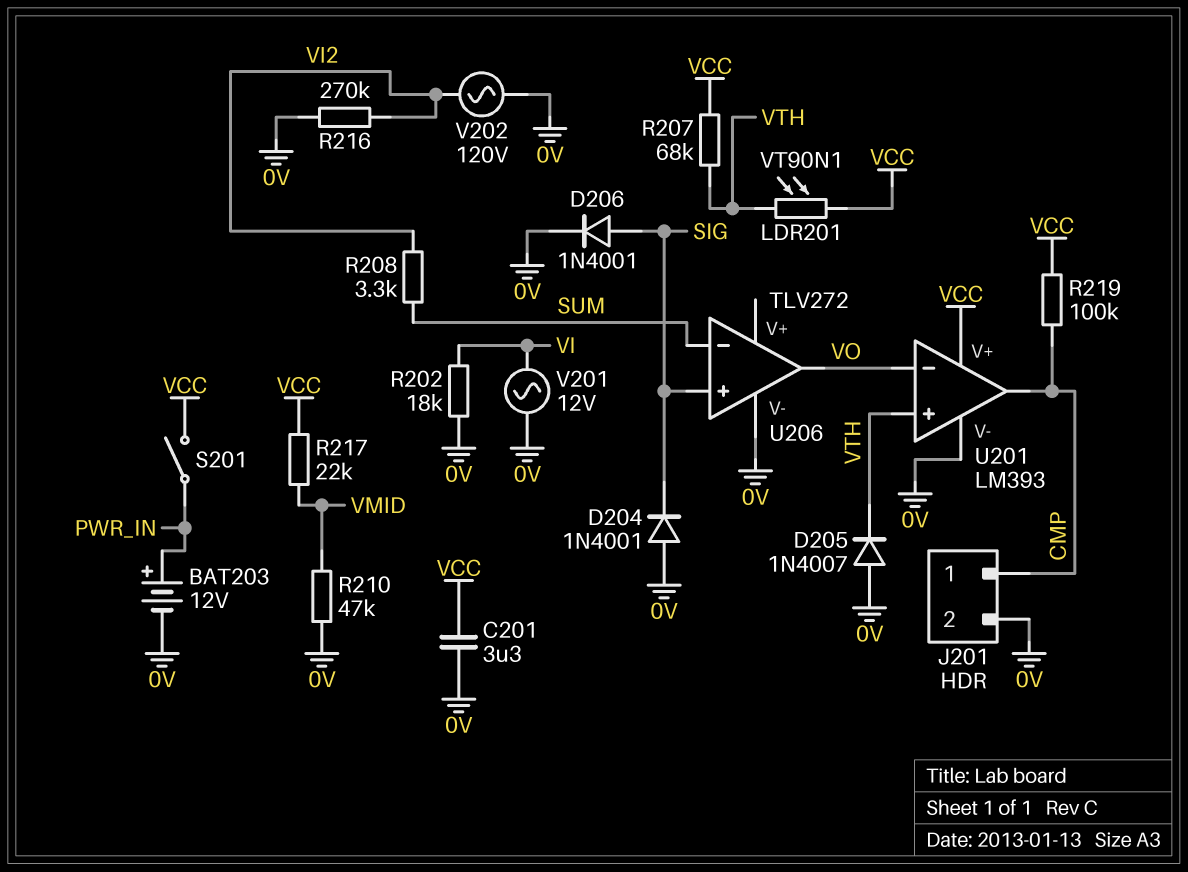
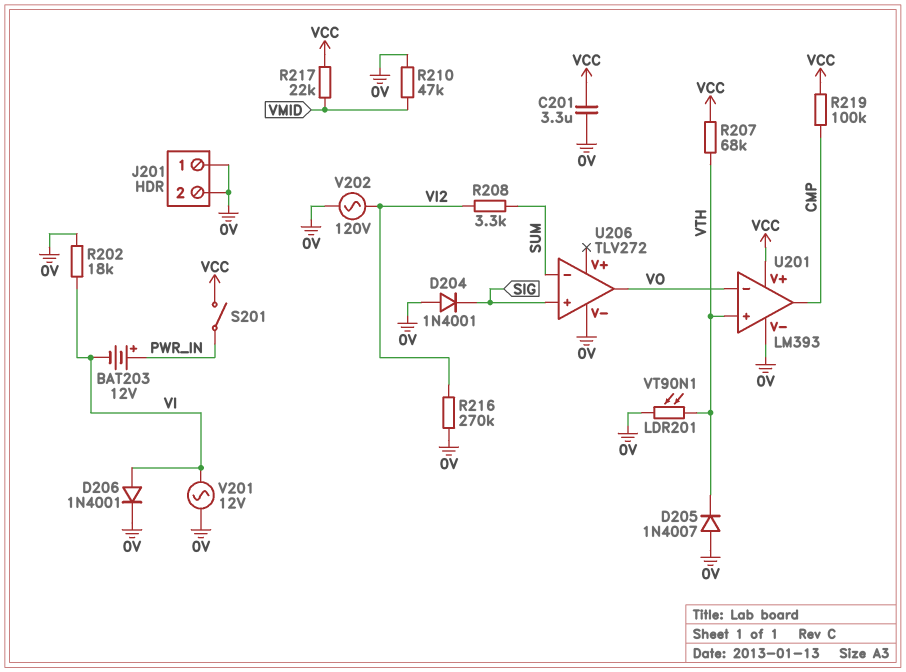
BAT203: 12V (plus PWR_IN, minus 0V) -> 12V (plus PWR_IN, minus VI)
D206: diode 1N4001 (A SIG, K 0V) -> diode 1N4001 (A VI, K 0V)
J201 pin 1: CMP -> 0V
LDR201: VT90N1 (VCC, VTH) -> VT90N1 (0V, VTH)

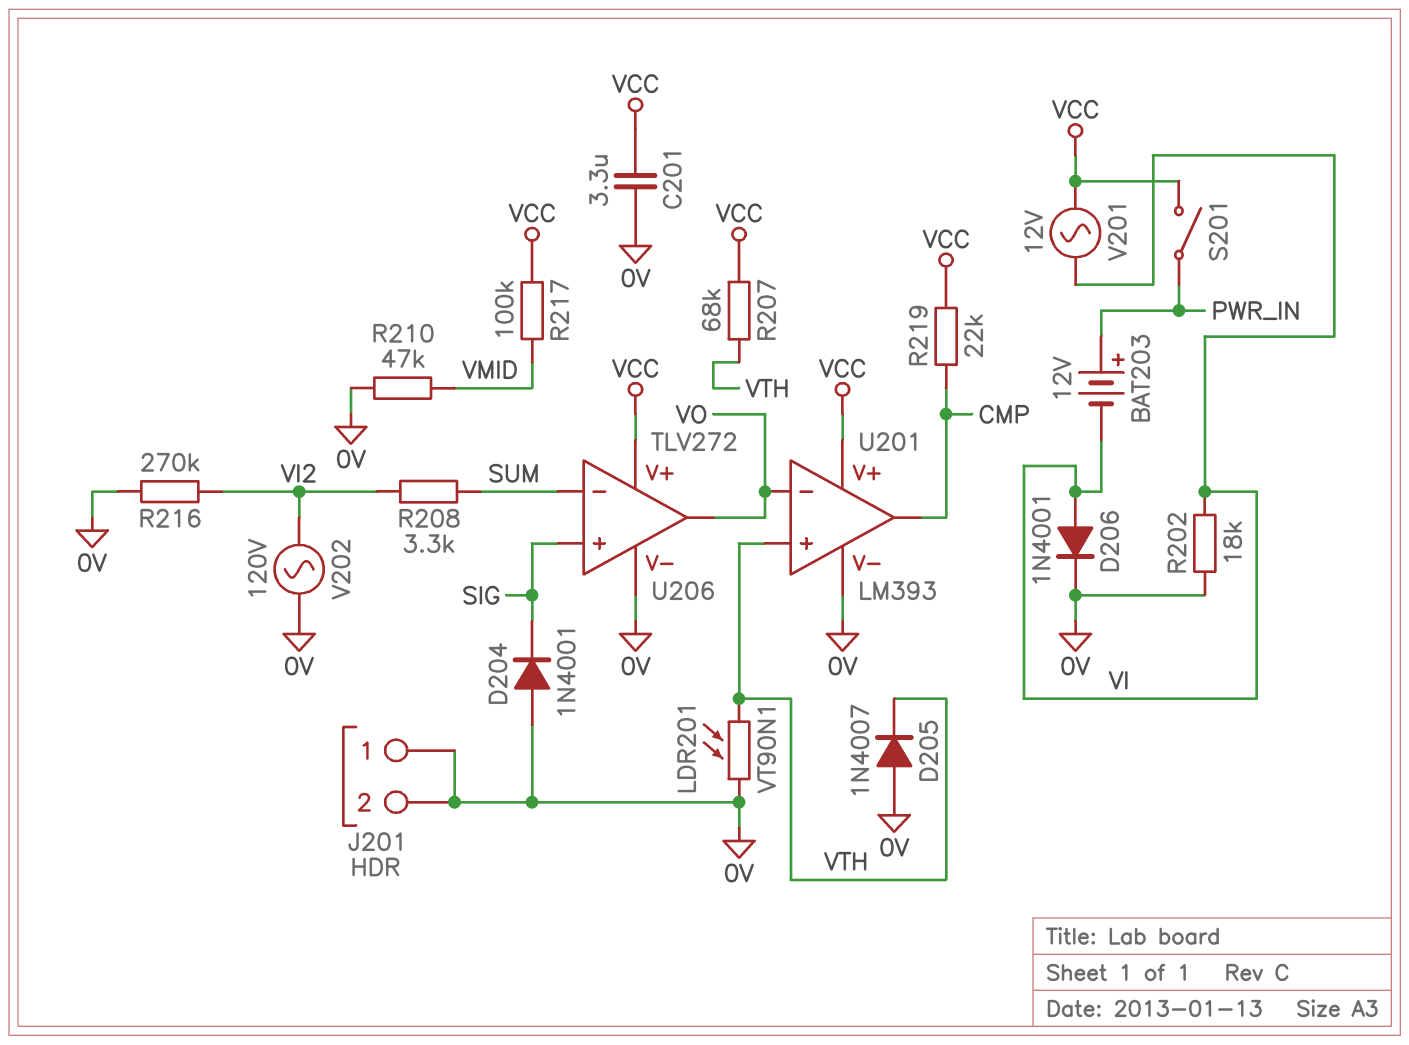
R217: 22k (VCC, VMID) -> 100k (VCC, VMID)
R219: 100k (CMP, VCC) -> 22k (CMP, VCC)
U206 pin V+: none -> VCC
V201: AC 12V (0V, VI) -> AC 12V (VCC, VI)

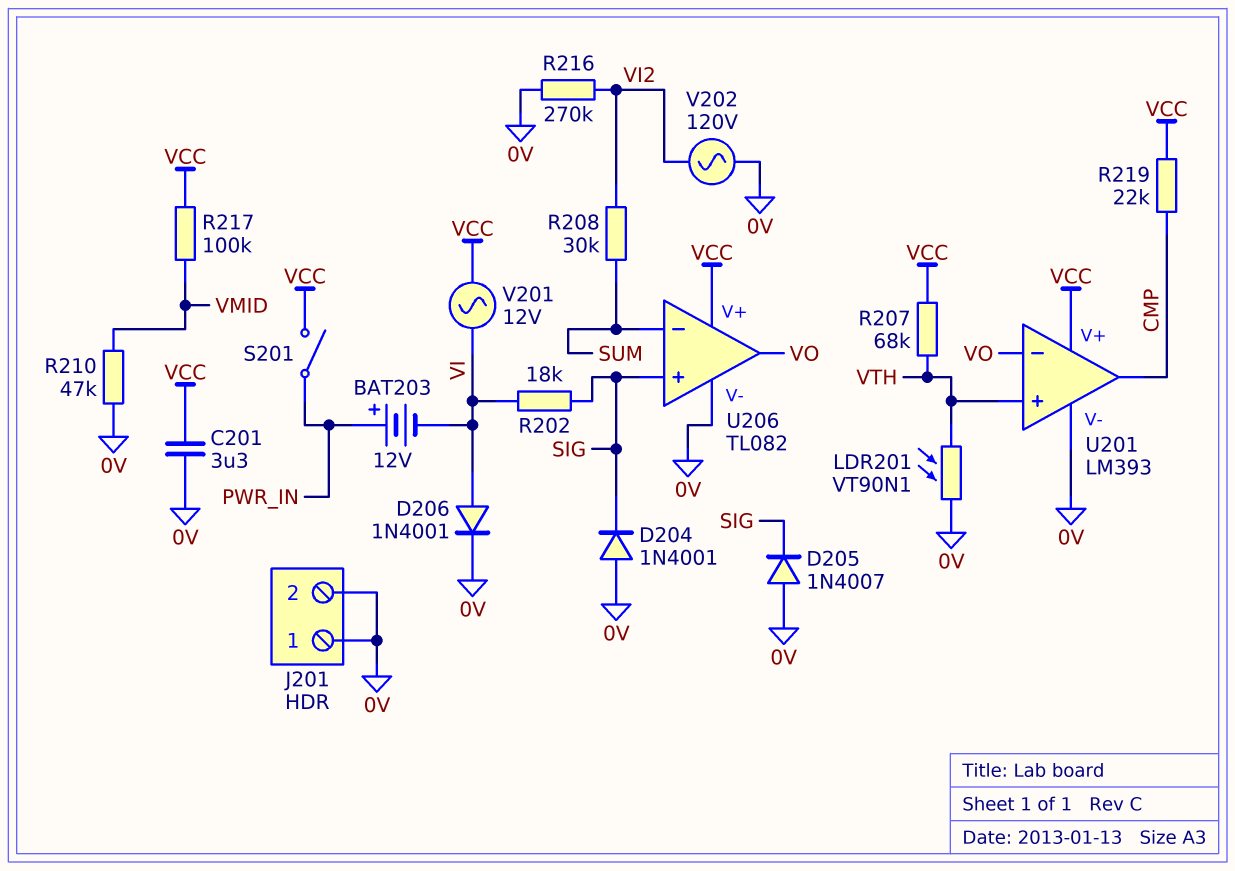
D205: diode 1N4007 (A 0V, K VTH) -> diode 1N4007 (A 0V, K SIG)
R202: 18k (0V, VI) -> 18k (SIG, VI)
R208: 3.3k (SUM, VI2) -> 30k (SUM, VI2)
U206: TLV272 -> TL082

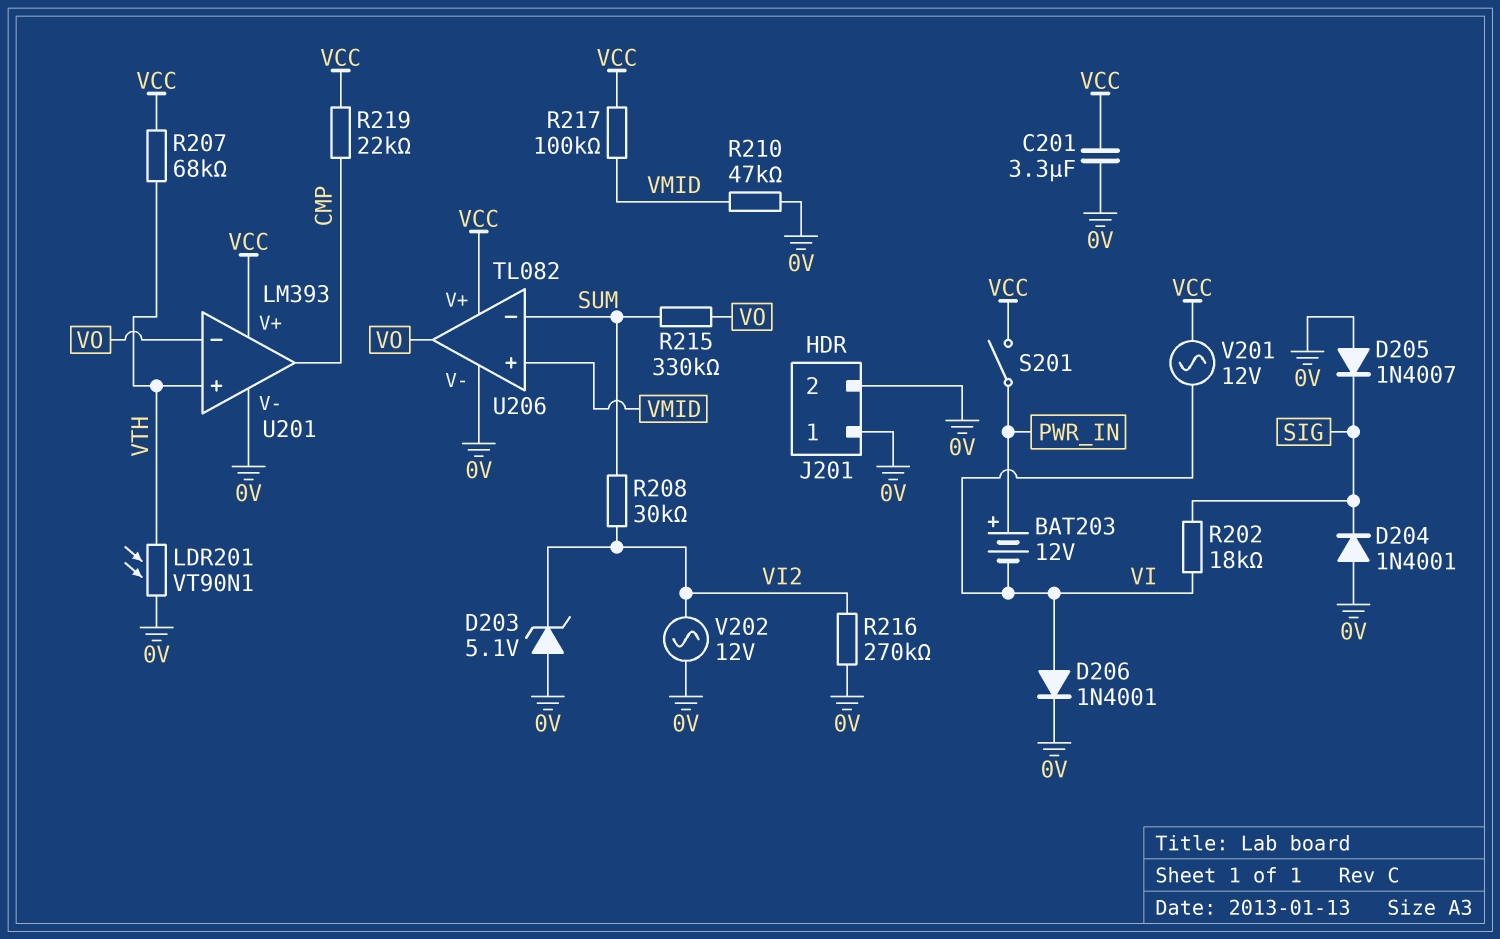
D203: none -> zener 5.1V (A 0V, K VI2)
R215: none -> 330k (SUM, VO)
U206 pin in+: SIG -> VMID
V202: AC 120V (0V, VI2) -> AC 12V (0V, VI2)

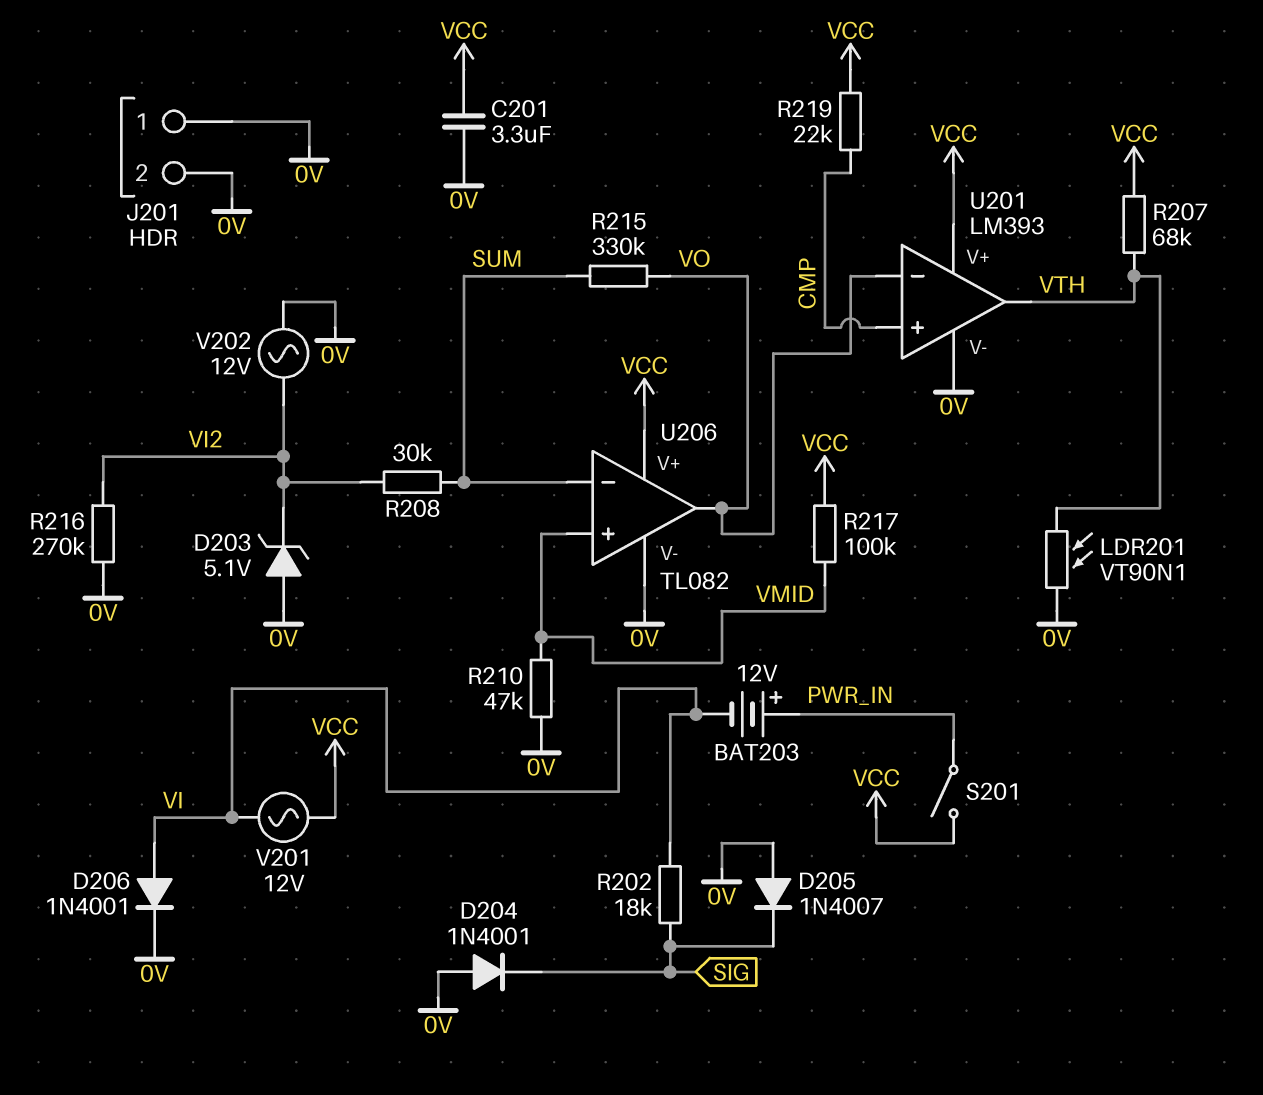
U201 pin in+: VTH -> CMP
U201 pin out: CMP -> VTH

